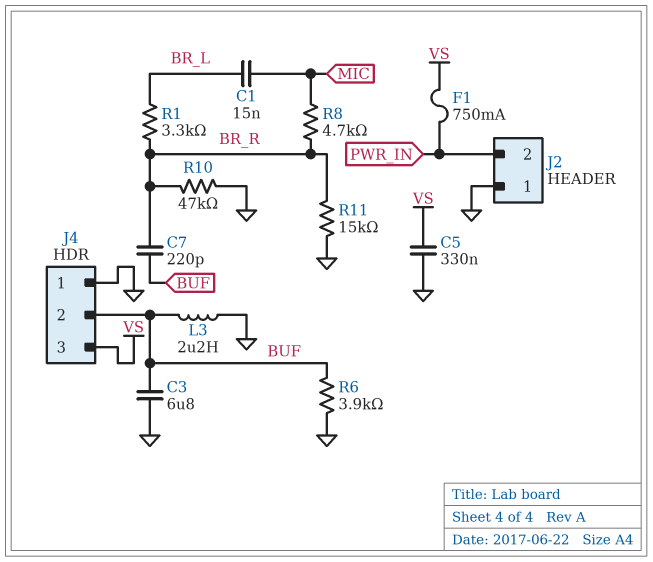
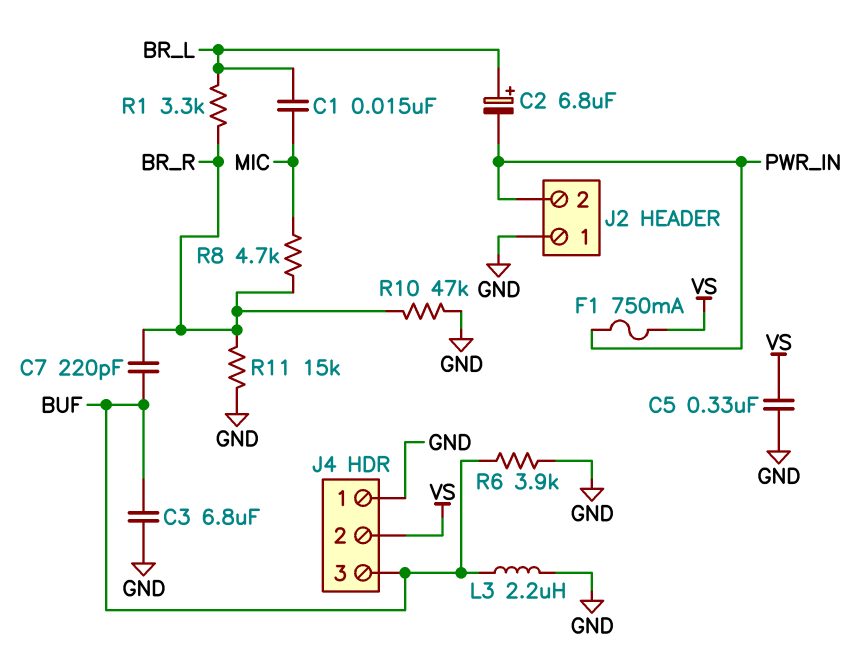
C2: none -> 6.8uF (plus BR_L, minus PWR_IN)
J4 pin 2: BUF -> VS
J4 pin 3: VS -> BUF

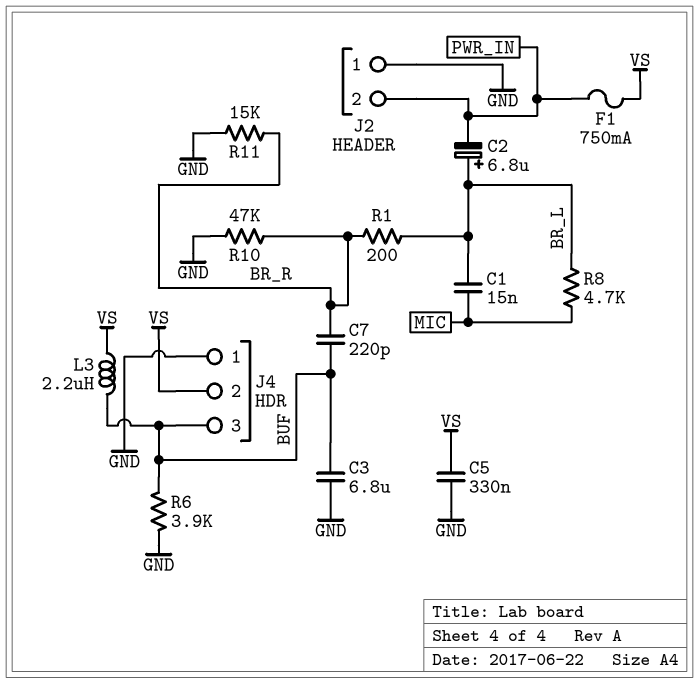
L3: 2.2uH (BUF, GND) -> 2.2uH (BUF, VS)
R1: 3.3k (BR_L, BR_R) -> 200 (BR_L, BR_R)
R8: 4.7k (BR_R, MIC) -> 4.7k (BR_L, MIC)

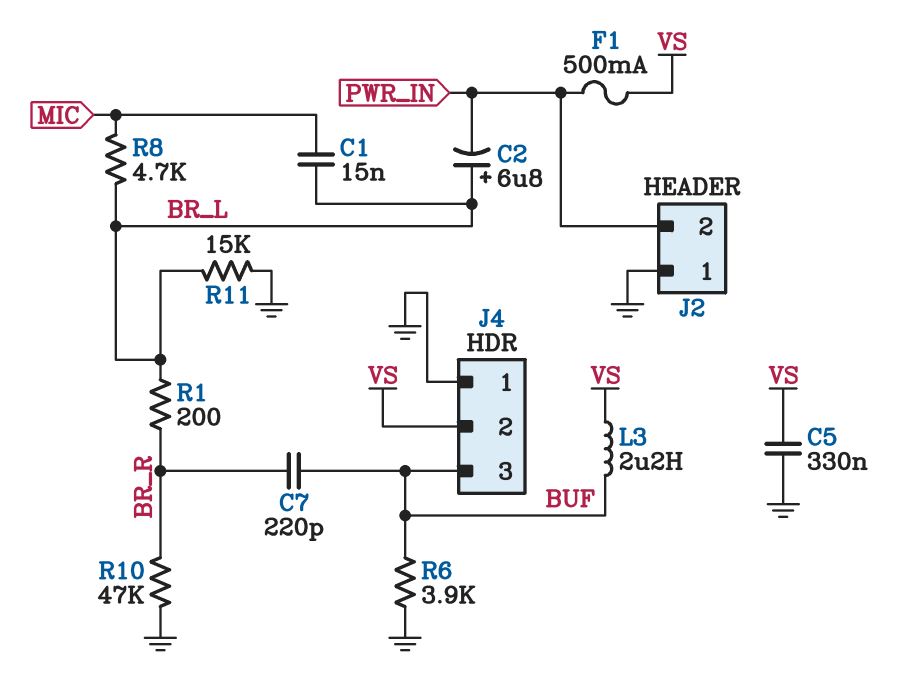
C3: 6.8uF (BUF, GND) -> none
F1: 750mA (PWR_IN, VS) -> 500mA (PWR_IN, VS)
R11: 15k (BR_R, GND) -> 15k (BR_L, GND)

